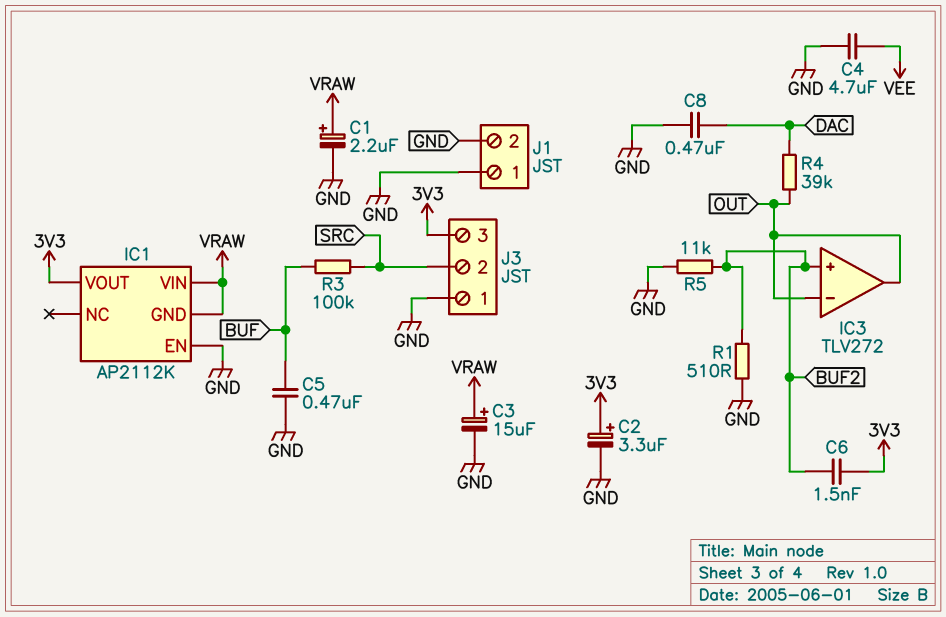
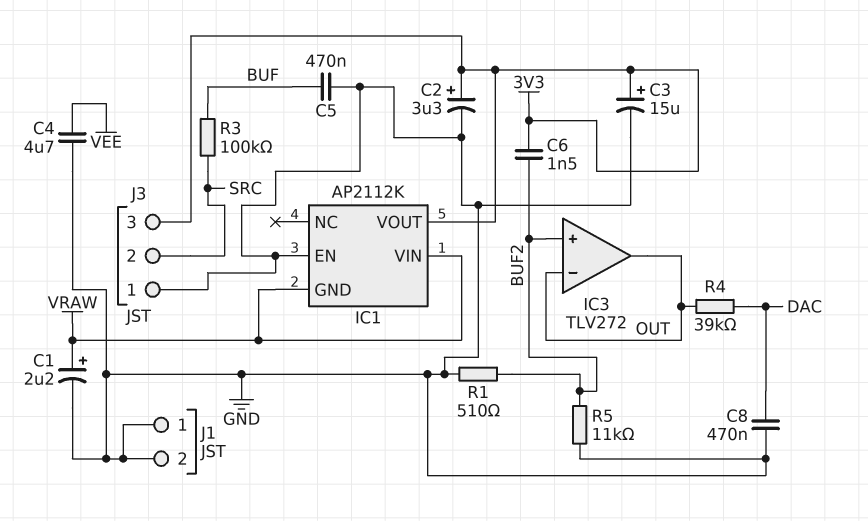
C3: 15uF (plus VRAW, minus GND) -> 15uF (plus 3V3, minus GND)

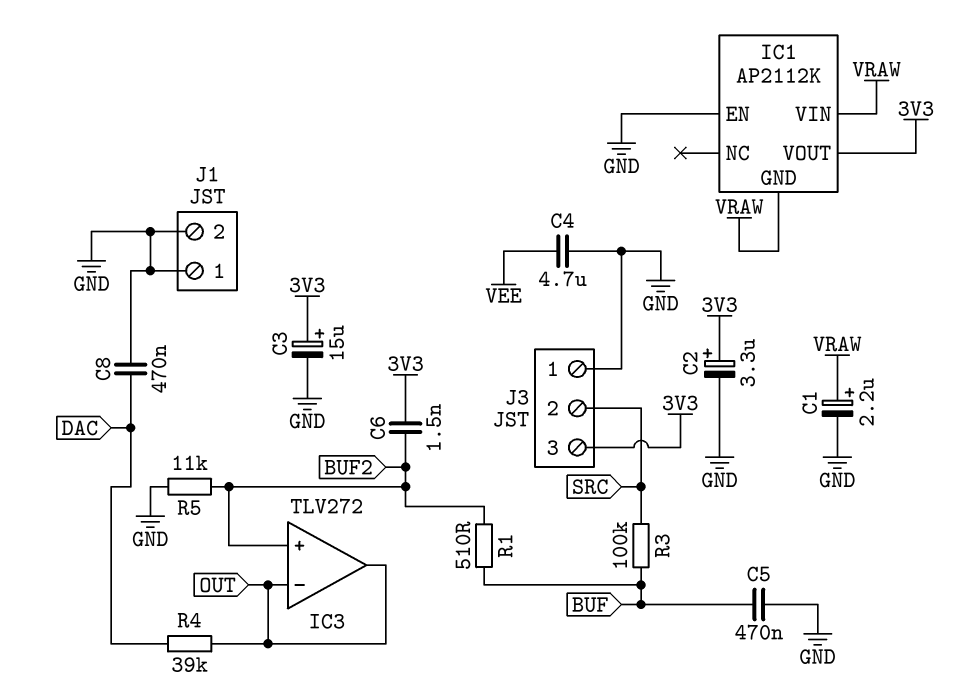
R1: 510 (BUF2, GND) -> 510 (BUF, BUF2)

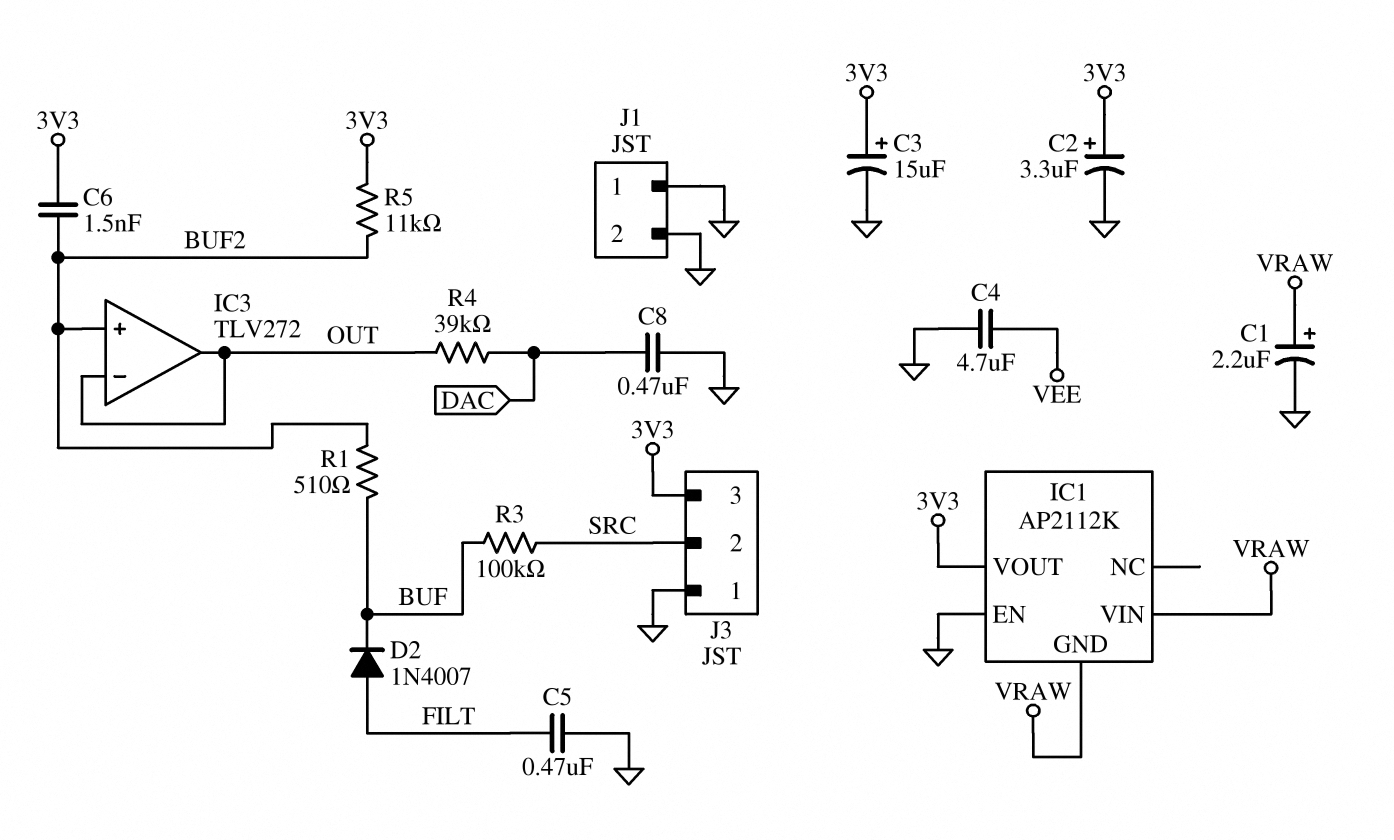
C5: 470nF (BUF, GND) -> 470nF (FILT, GND)
D2: none -> diode 1N4007 (A FILT, K BUF)
R5: 11k (BUF2, GND) -> 11k (3V3, BUF2)

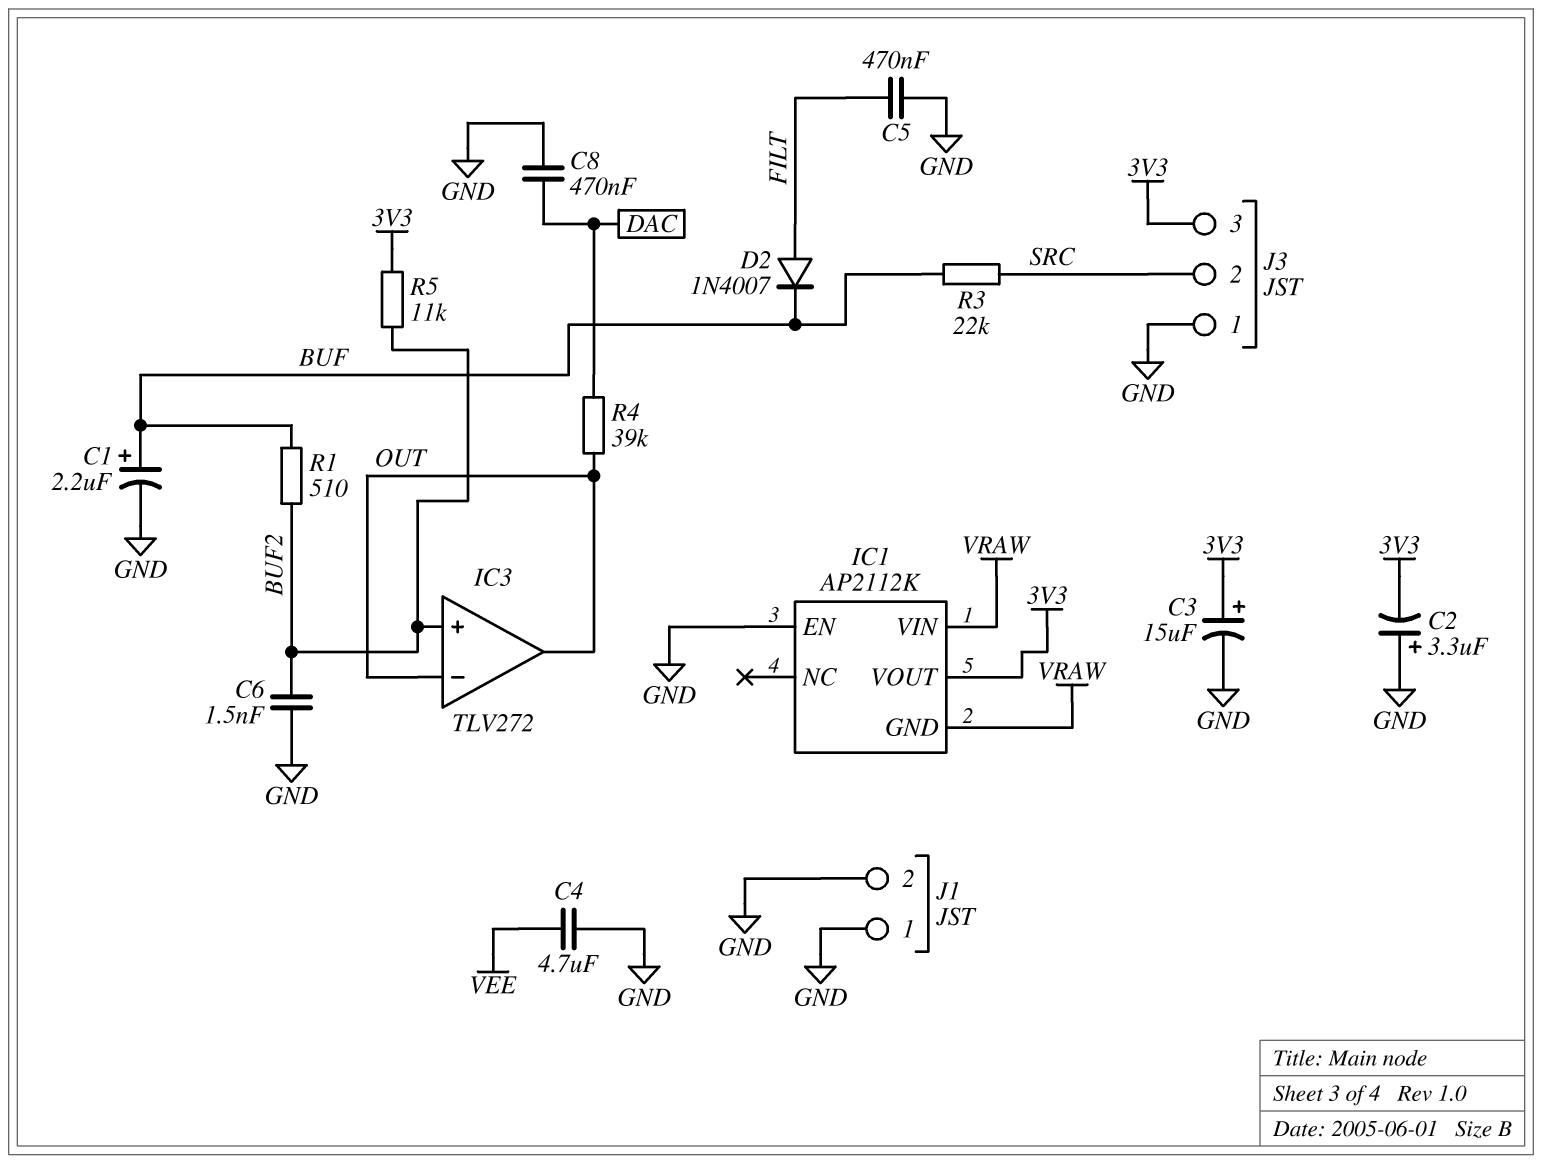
C1: 2.2uF (plus VRAW, minus GND) -> 2.2uF (plus BUF, minus GND)
C2: 3.3uF (plus 3V3, minus GND) -> 3.3uF (plus GND, minus 3V3)
C6: 1.5nF (3V3, BUF2) -> 1.5nF (BUF2, GND)
R3: 100k (BUF, SRC) -> 22k (BUF, SRC)

